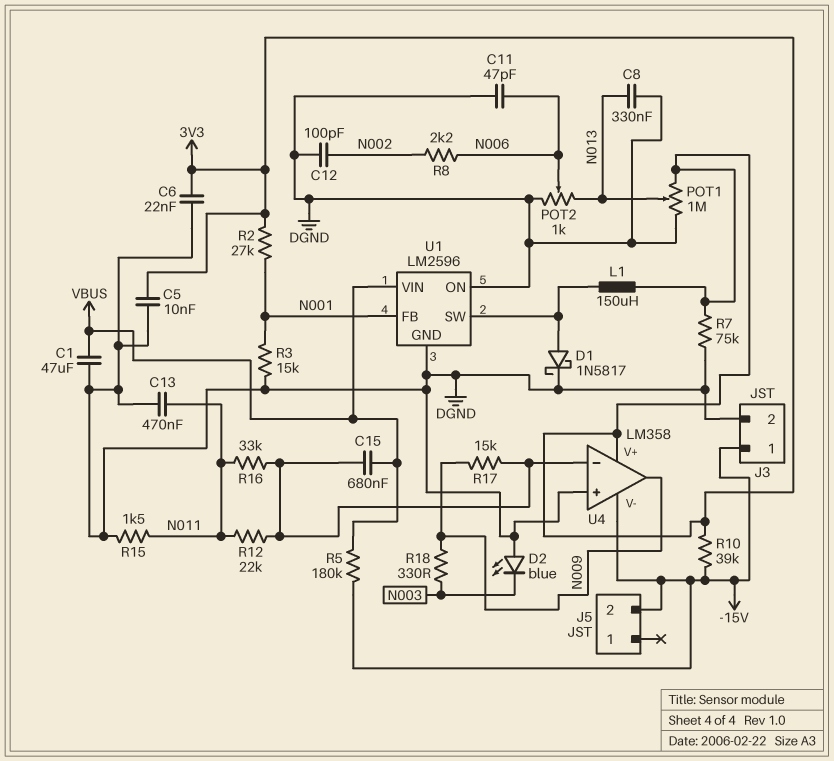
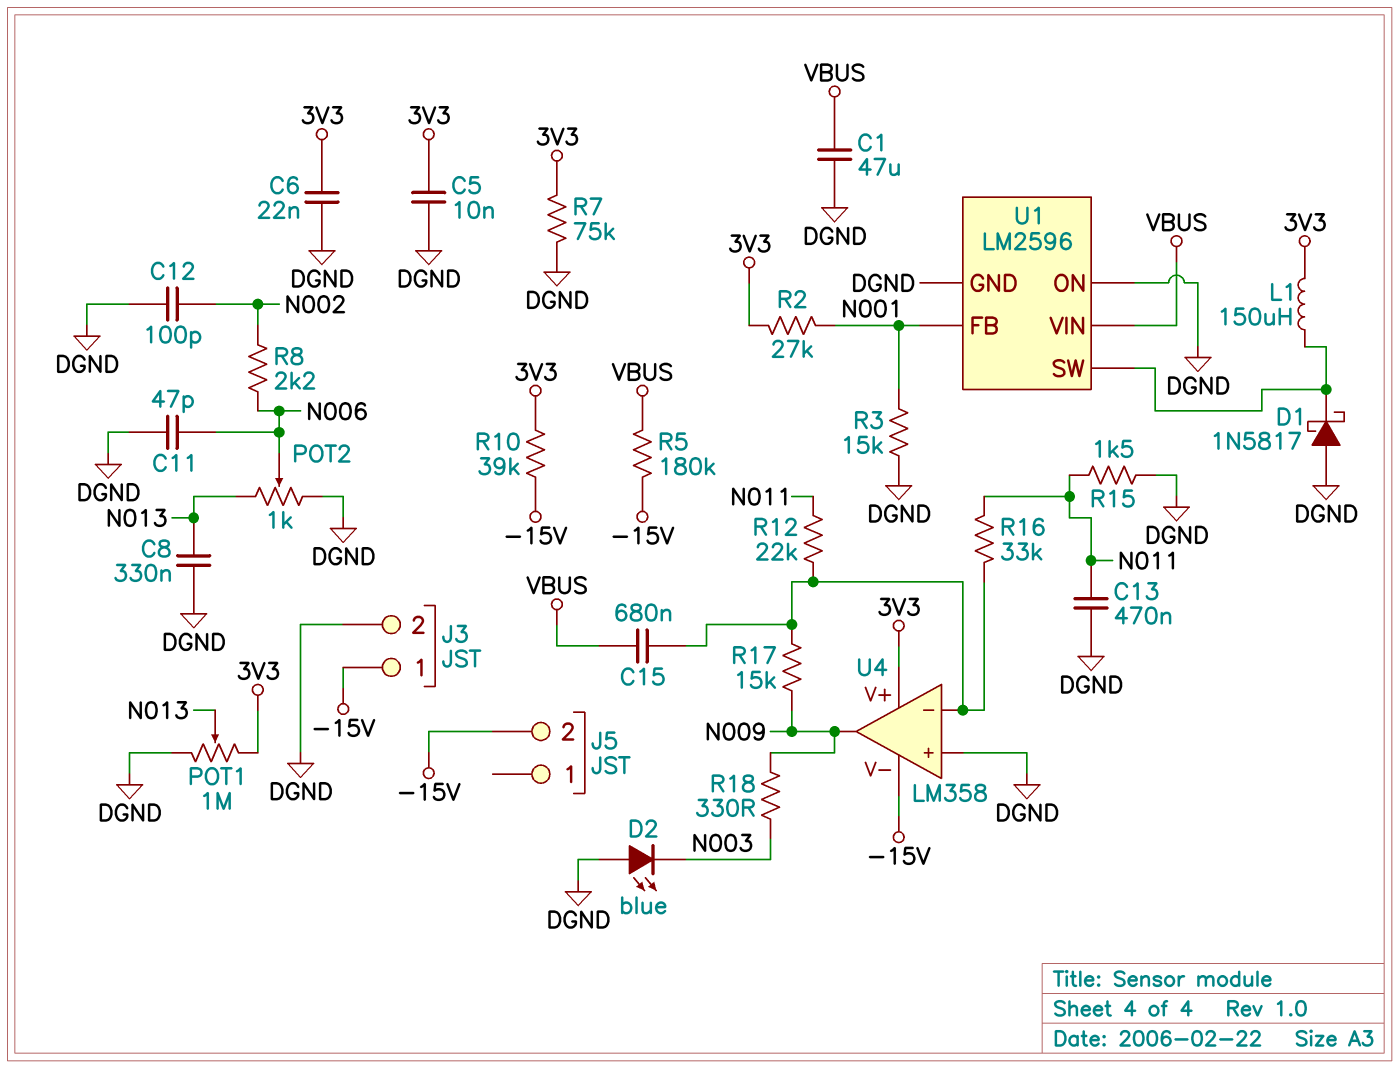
D1: schottky 1N5817 (A U1/SW, K DGND) -> schottky 1N5817 (A DGND, K U1/SW)

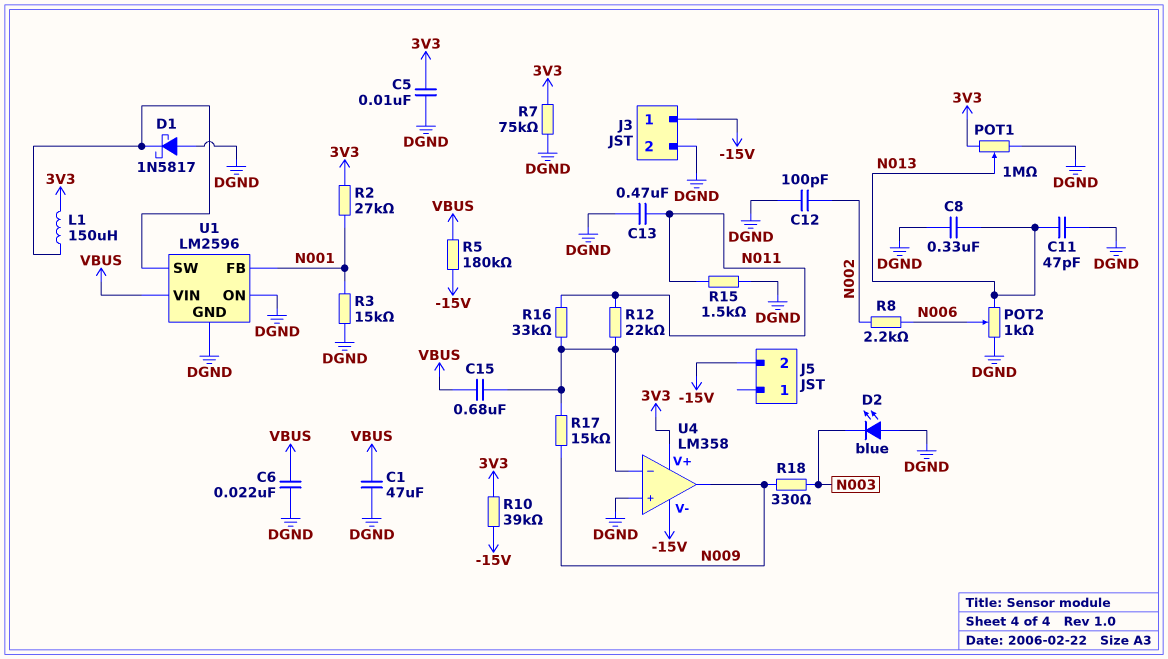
C6: 22nF (3V3, DGND) -> 22nF (DGND, VBUS)
C11: 47pF (DGND, N006) -> 47pF (DGND, N013)

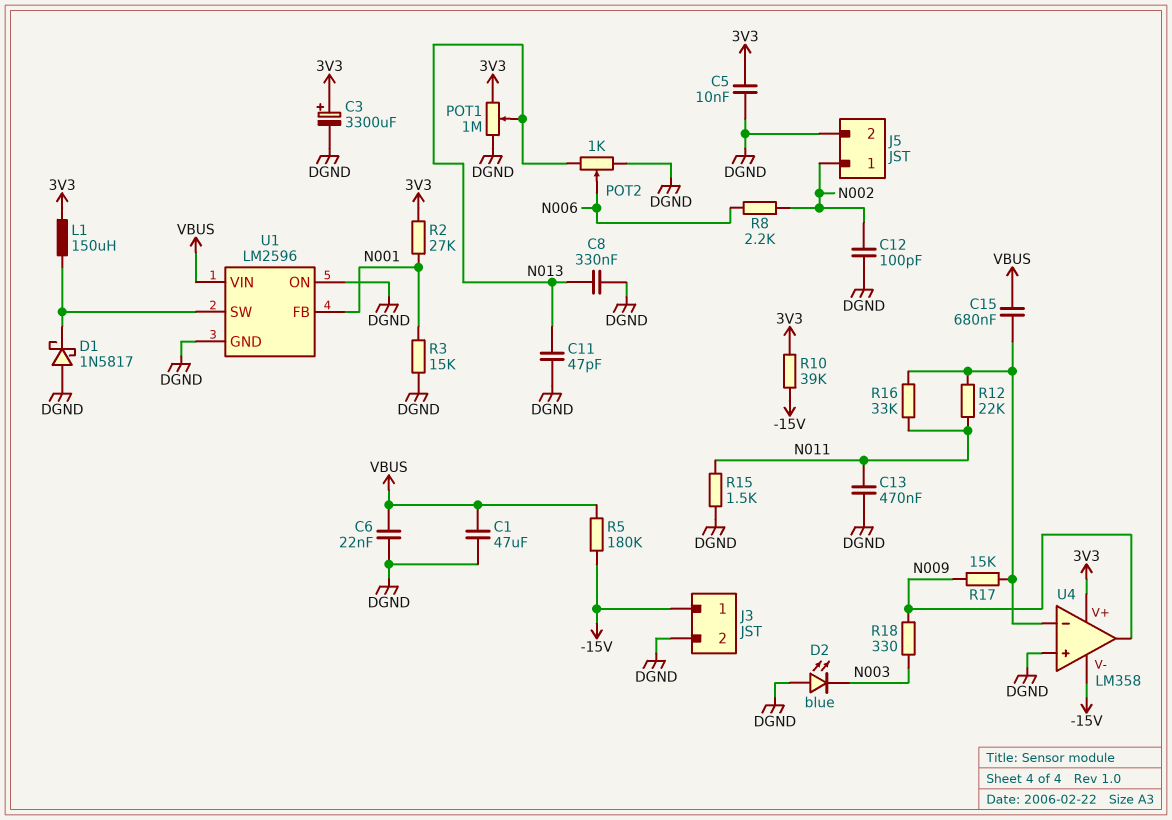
C3: none -> 3300uF (plus 3V3, minus DGND)
J5 pin 1: none -> N002
J5 pin 2: -15V -> DGND
R7: 75k (3V3, DGND) -> none

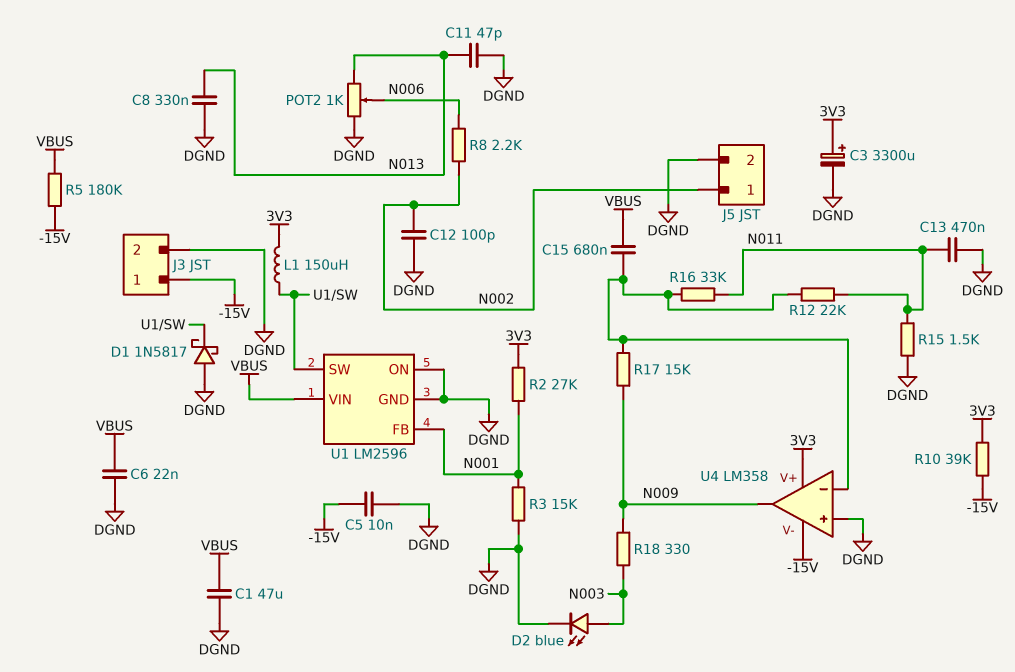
C5: 10nF (3V3, DGND) -> 10nF (-15V, DGND)
D2: LED blue (A DGND, K N003) -> LED blue (A N003, K DGND)
POT1: 1M (3V3, DGND, wiper N013) -> none

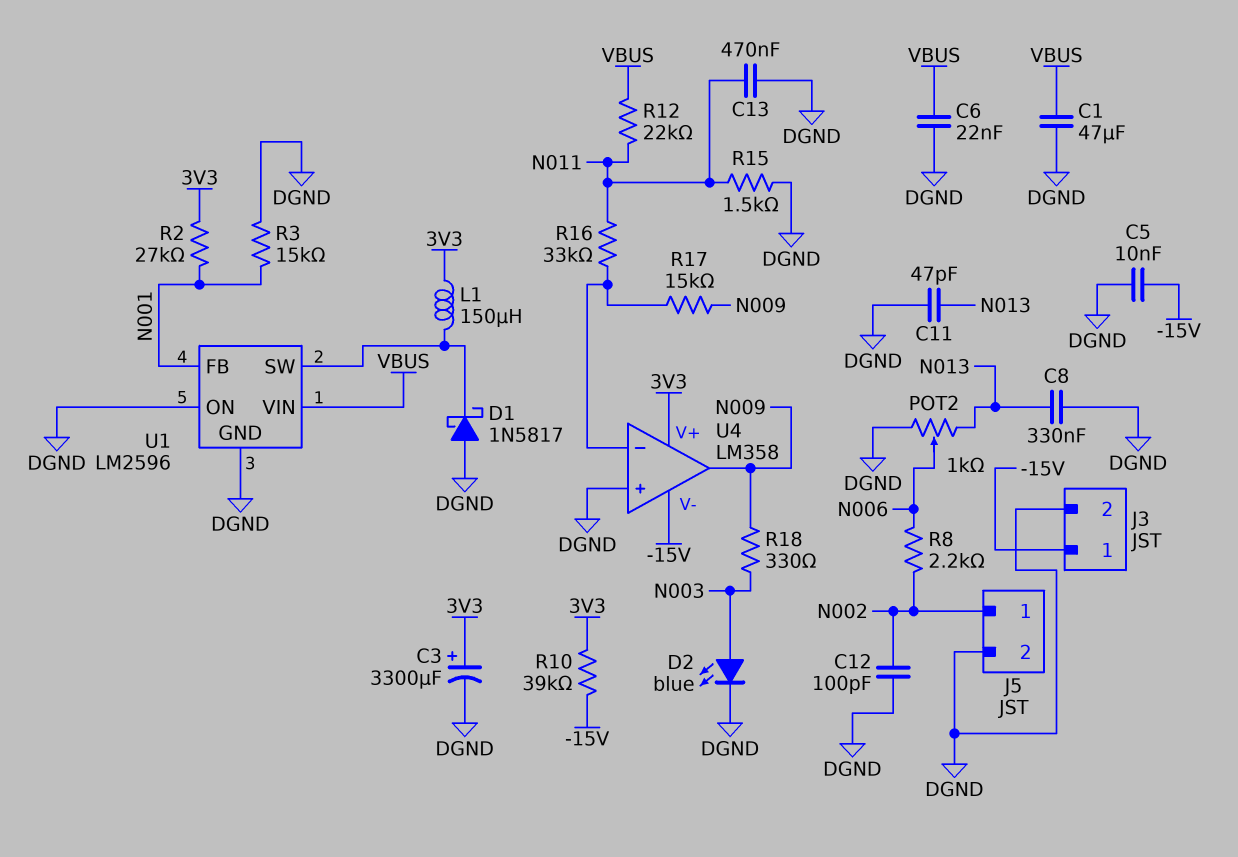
C15: 680nF (U4/in-, VBUS) -> none
R5: 180k (-15V, VBUS) -> none
R12: 22k (N011, U4/in-) -> 22k (N011, VBUS)

